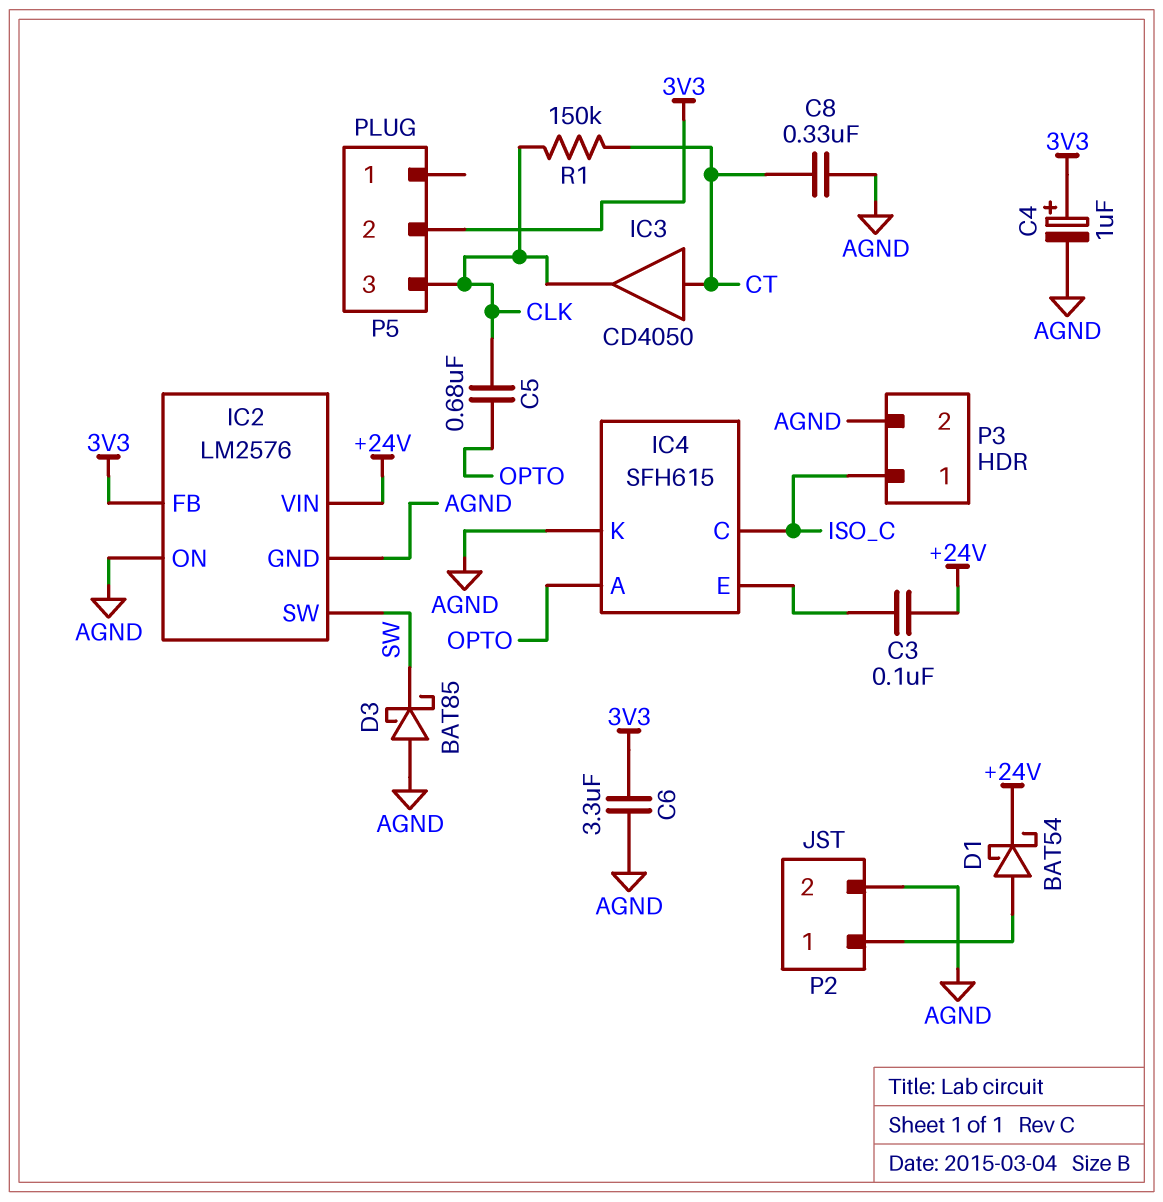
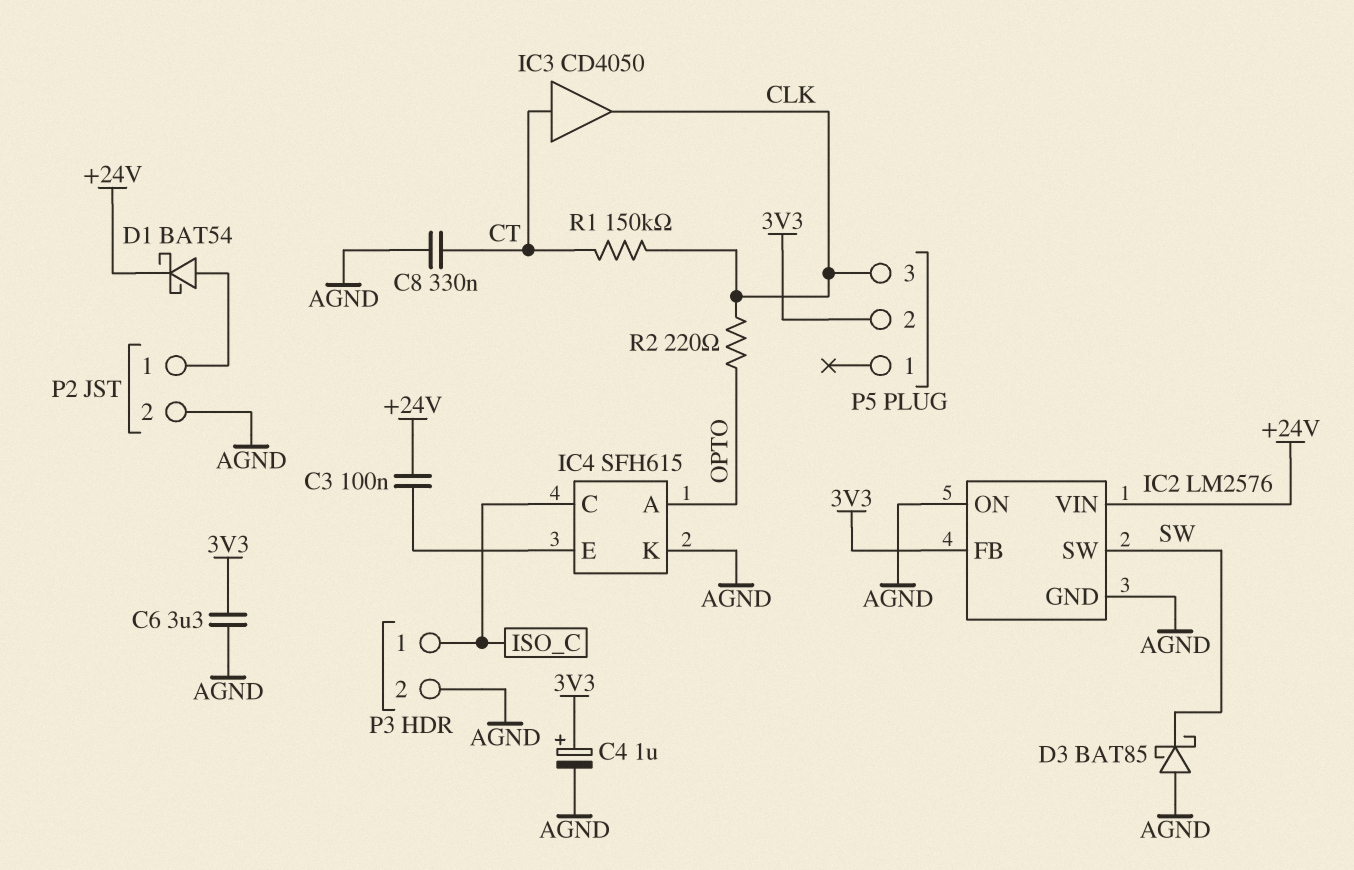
C5: 680nF (CLK, OPTO) -> none
R2: none -> 220 (CLK, OPTO)

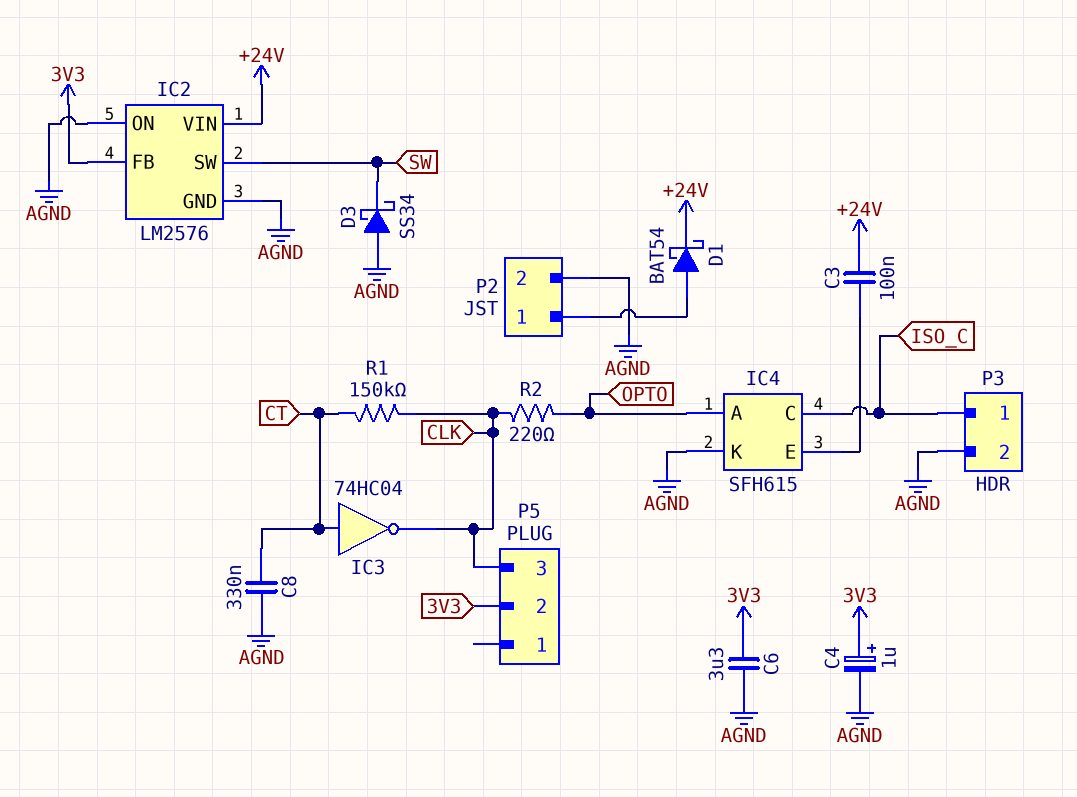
D3: schottky BAT85 (A AGND, K SW) -> schottky SS34 (A AGND, K SW)
IC3: buffer CD4050 (in CT, out CLK) -> NOT 74HC04 (in CT, out CLK)

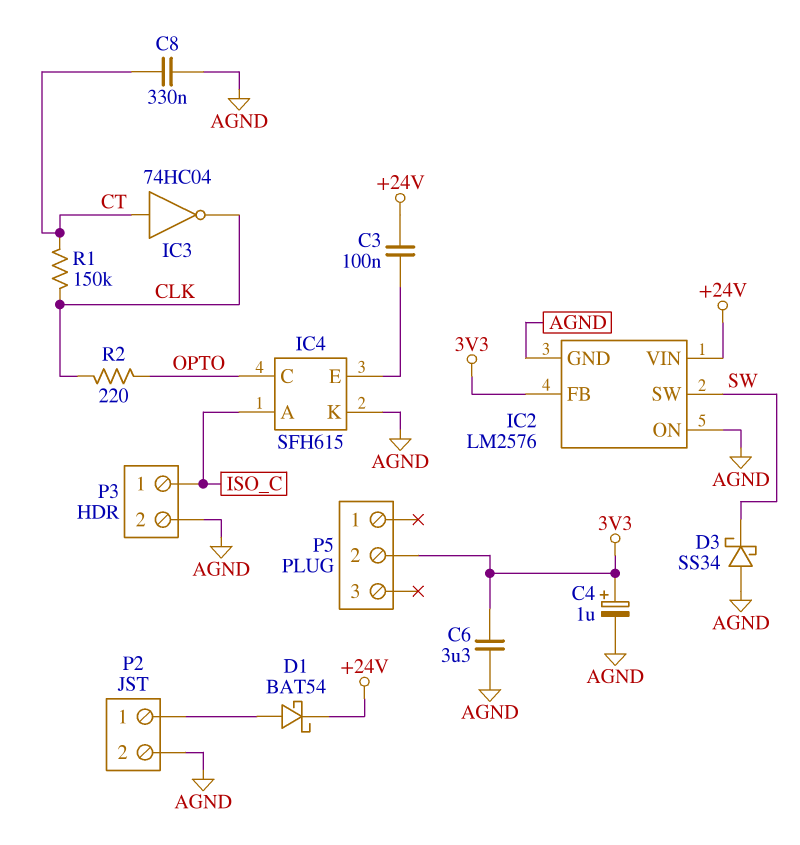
IC4 pin A: OPTO -> ISO_C
IC4 pin C: ISO_C -> OPTO
P5 pin 3: CLK -> none

